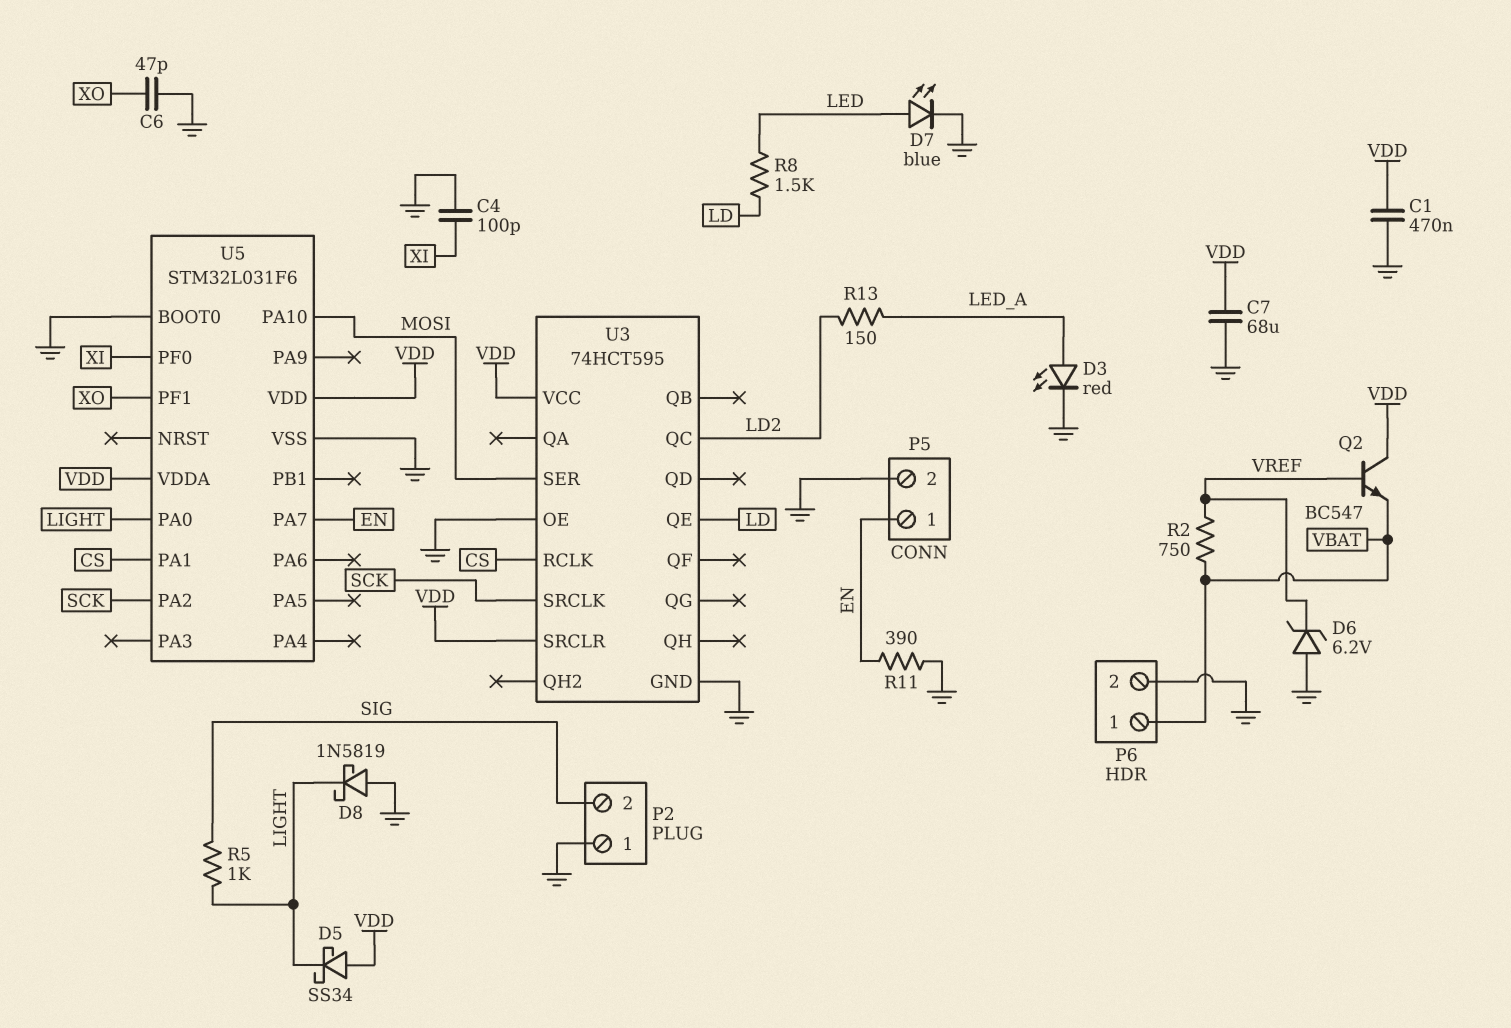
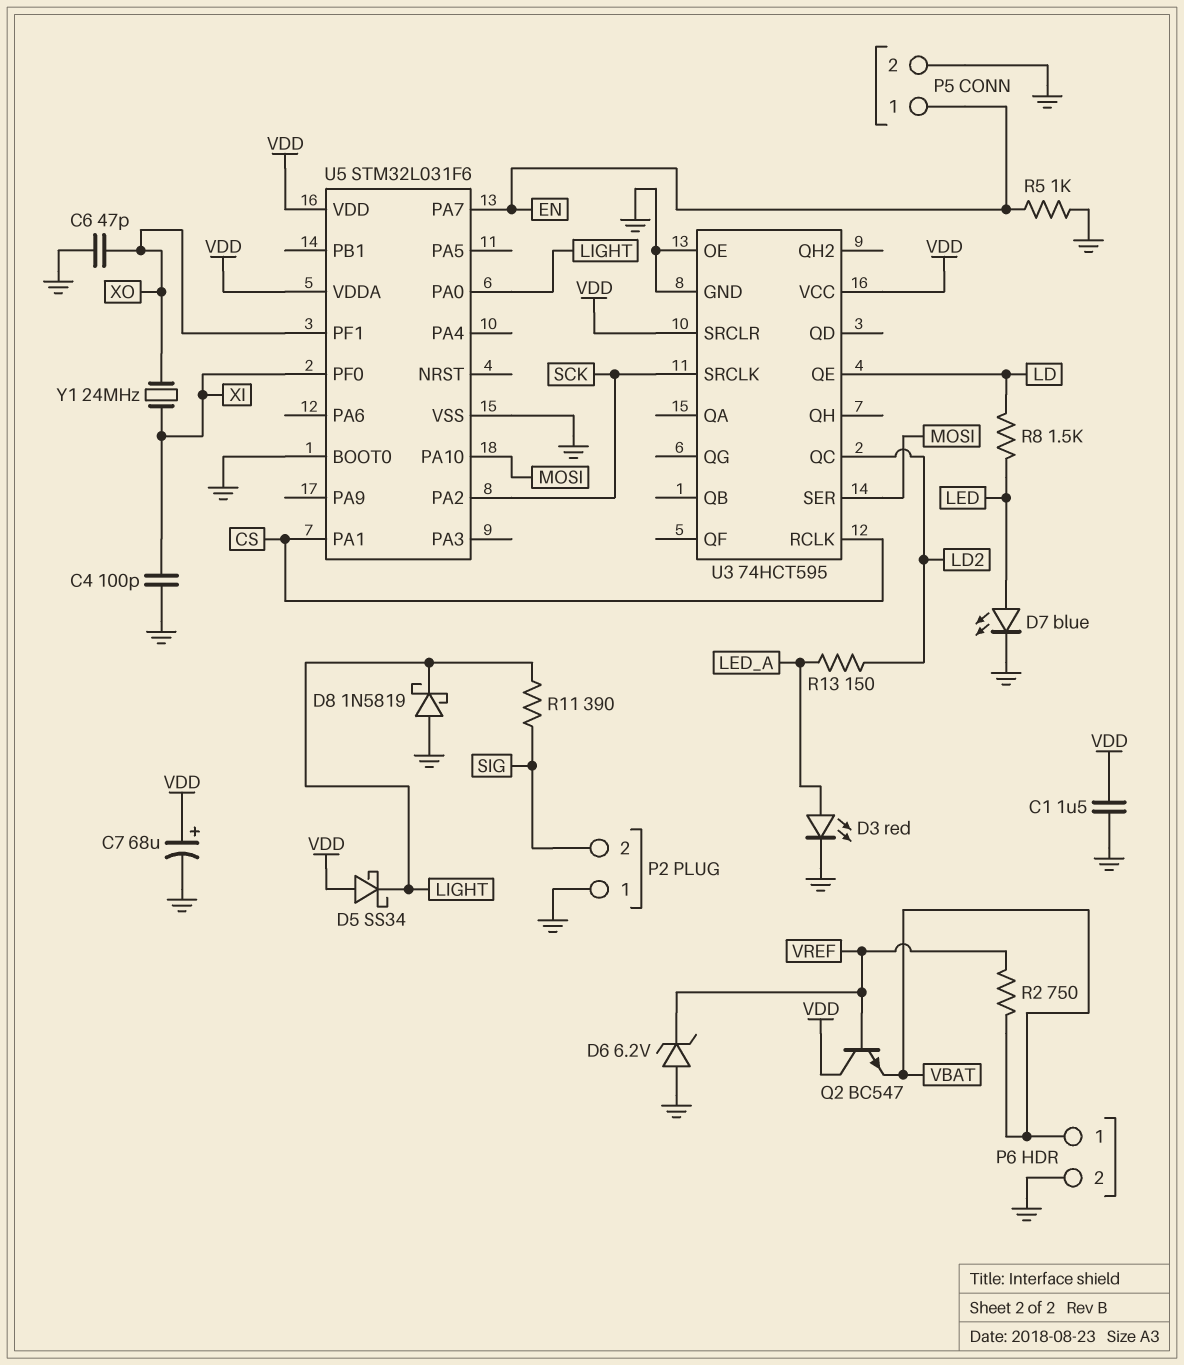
C1: 470nF (GND, VDD) -> 1.5uF (GND, VDD)
C7: 68uF (GND, VDD) -> 68uF (plus VDD, minus GND)
R5: 1k (LIGHT, SIG) -> 1k (EN, GND)
R11: 390 (EN, GND) -> 390 (LIGHT, SIG)
Y1: none -> 24MHz (XI, XO)

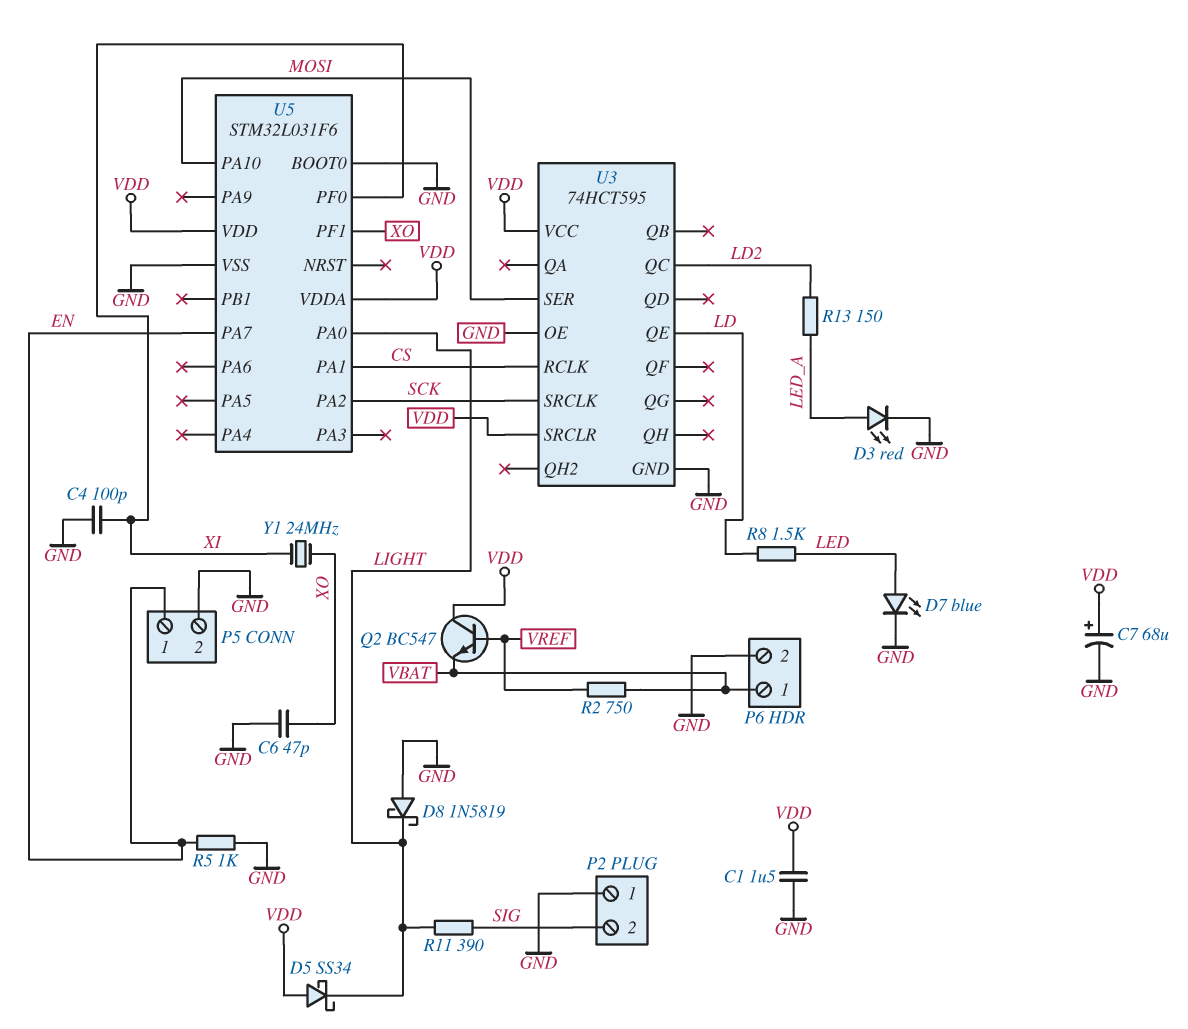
D6: zener 6.2V (A GND, K VREF) -> none

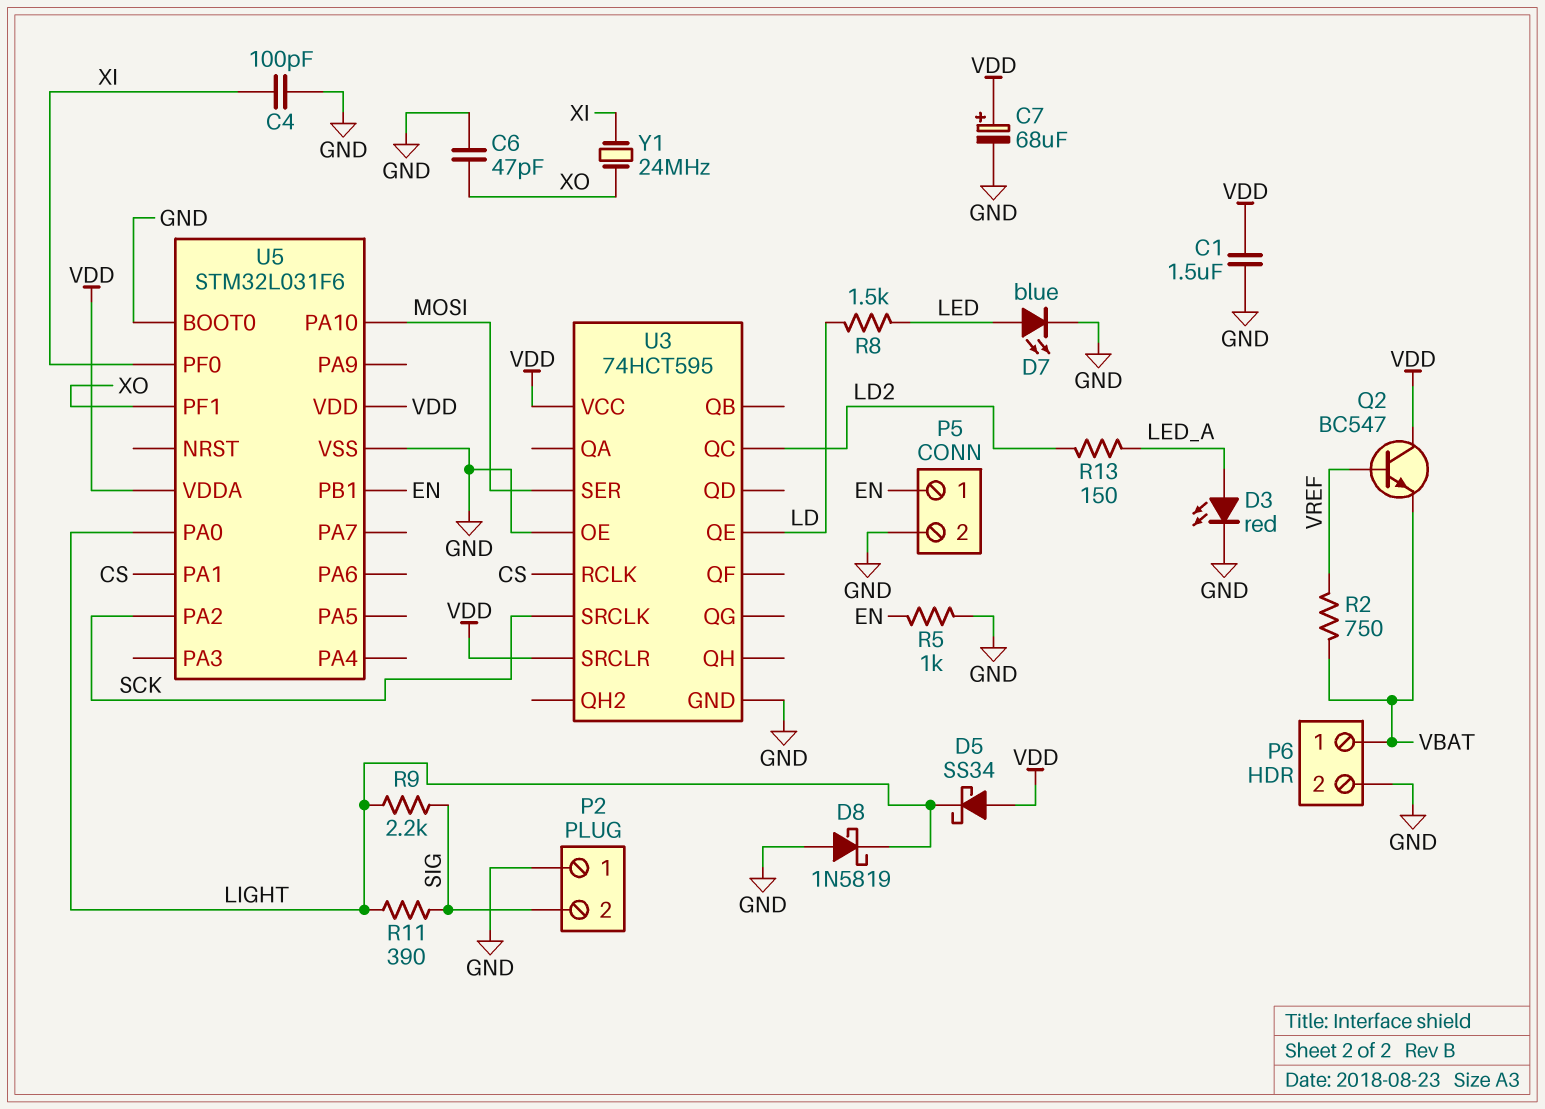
R9: none -> 2.2k (LIGHT, SIG)
U5 pin PA7: EN -> none
U5 pin PB1: none -> EN

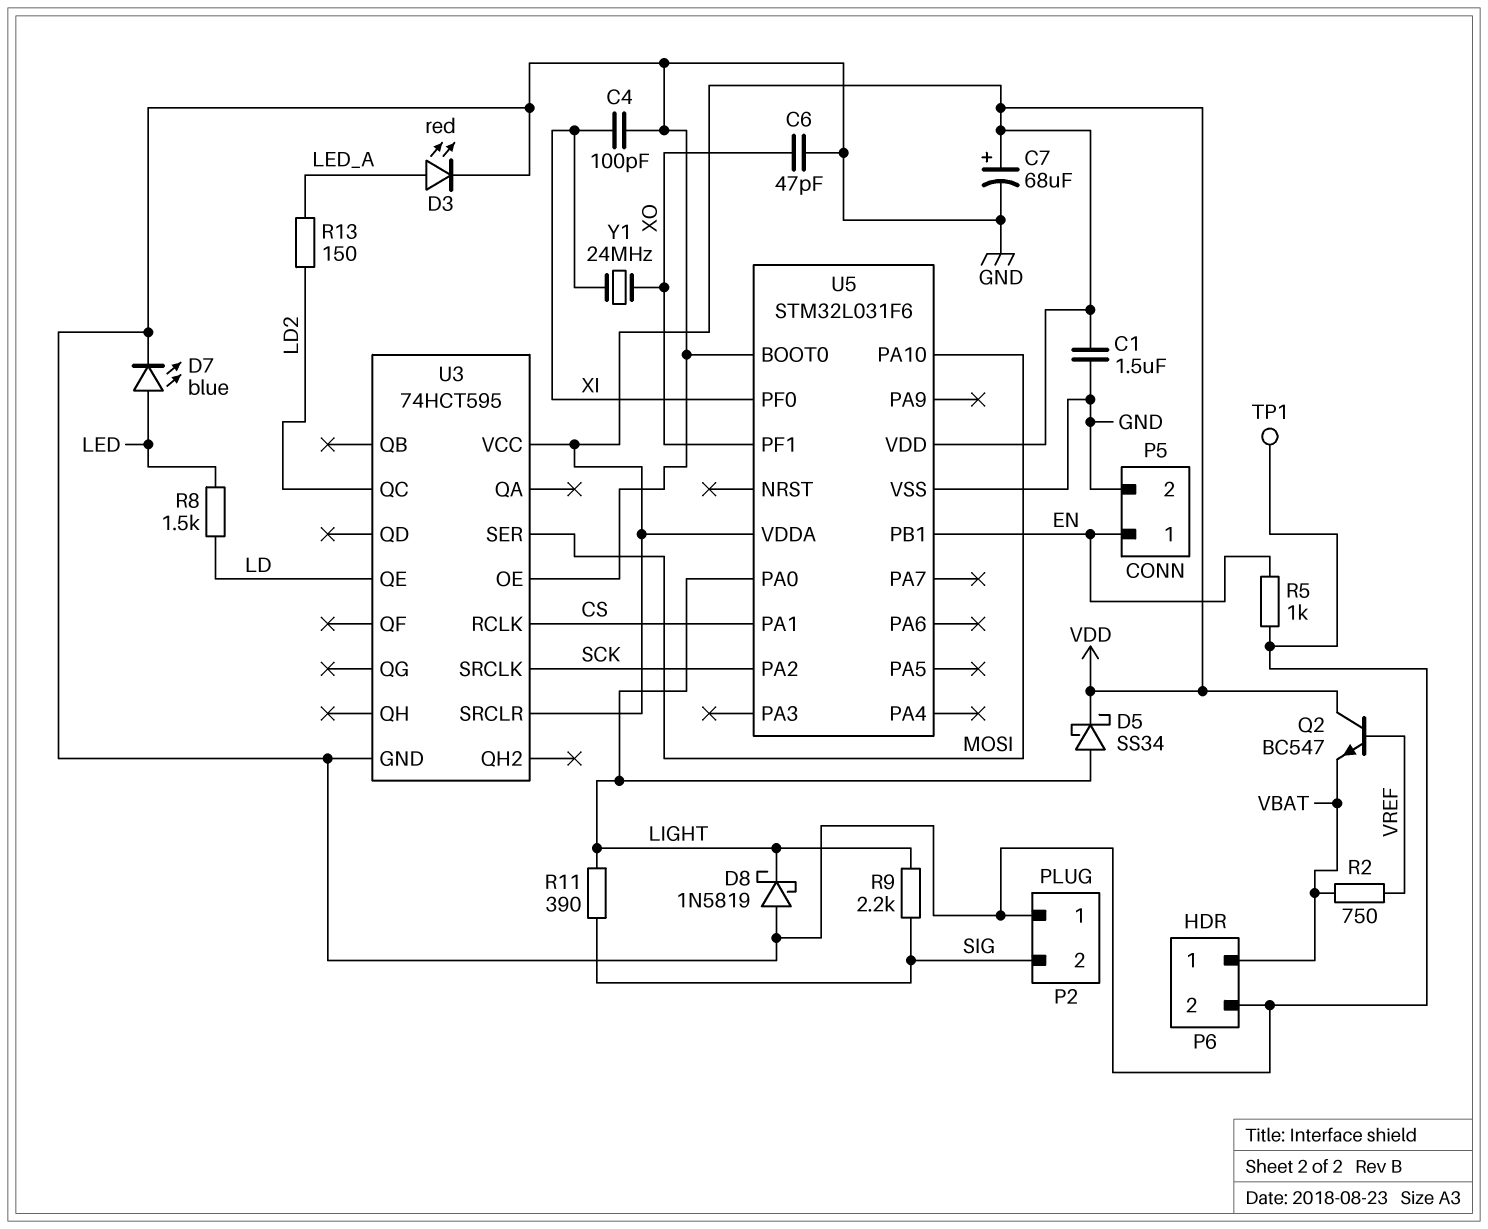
D5: schottky SS34 (A VDD, K LIGHT) -> schottky SS34 (A LIGHT, K VDD)
TP1: none -> test point (GND)

